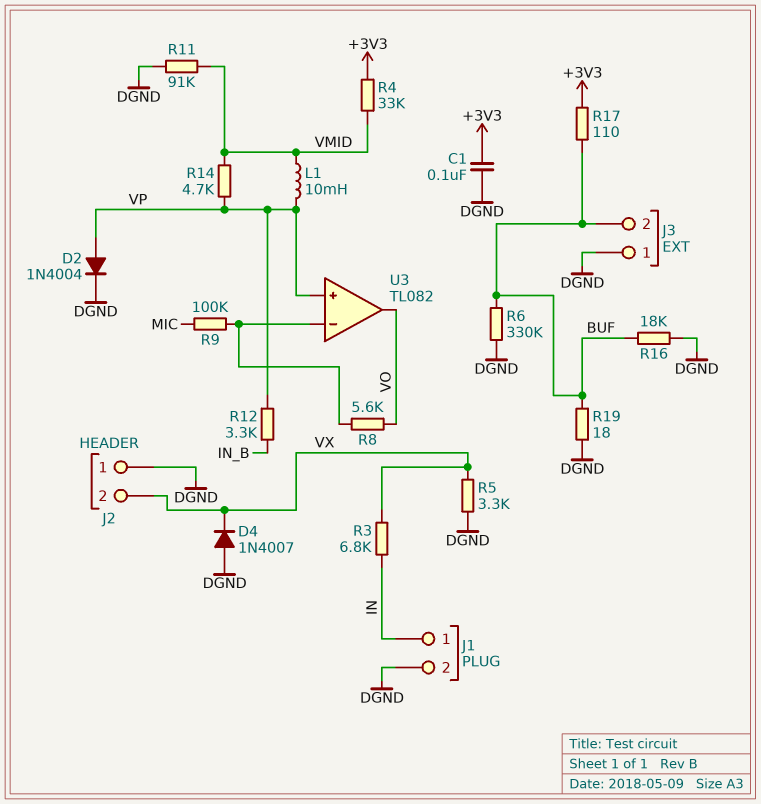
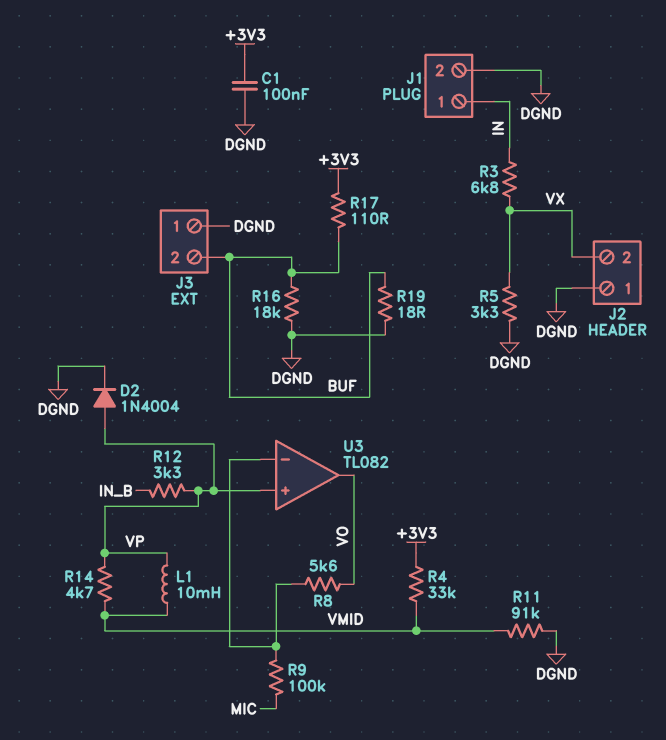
D4: diode 1N4007 (A DGND, K VX) -> none
R6: 330k (BUF, DGND) -> none

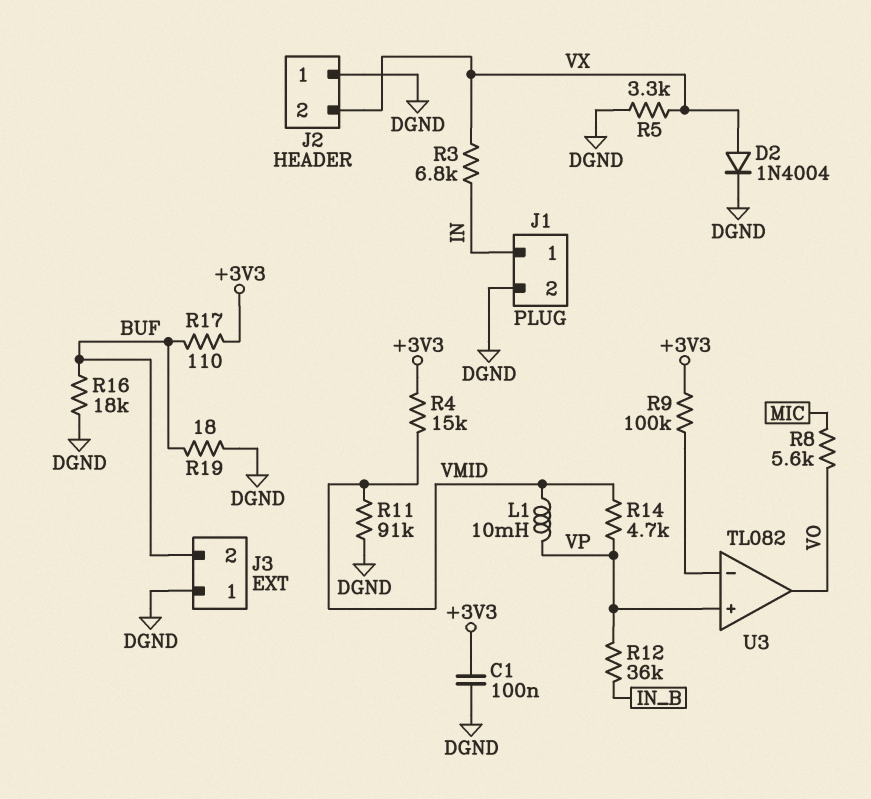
D2: diode 1N4004 (A VP, K DGND) -> diode 1N4004 (A VX, K DGND)
R4: 33k (+3V3, VMID) -> 15k (+3V3, VMID)
R8: 5.6k (U3/in-, VO) -> 5.6k (MIC, VO)
R9: 100k (MIC, U3/in-) -> 100k (+3V3, U3/in-)
R12: 3.3k (IN_B, VP) -> 36k (IN_B, VP)

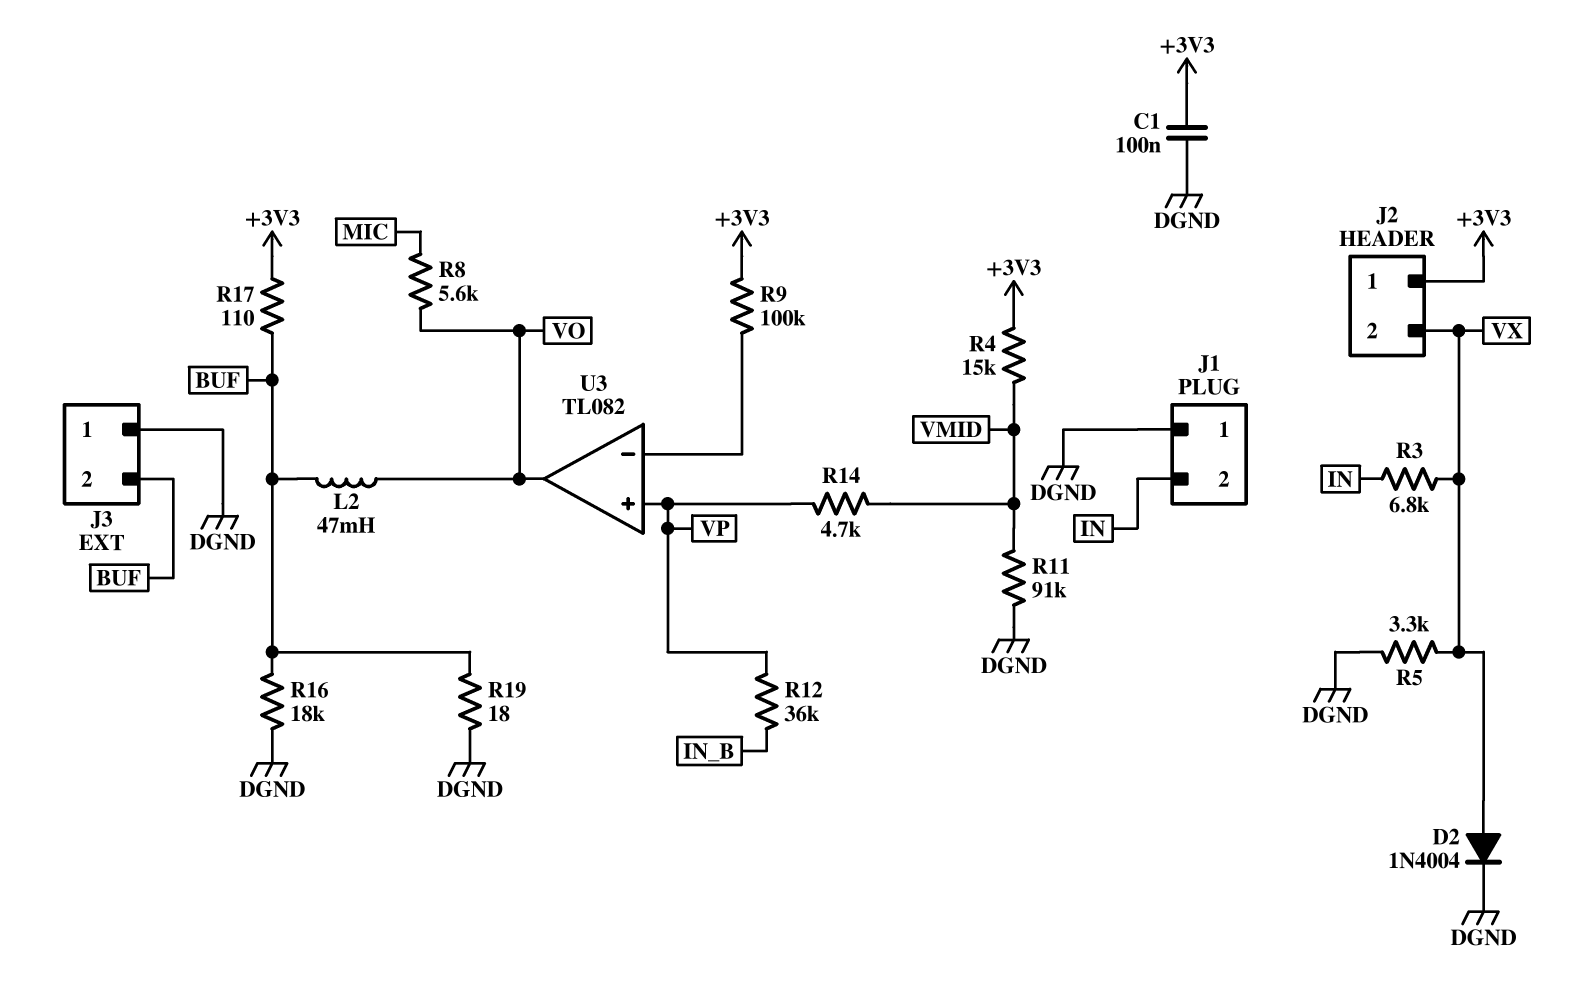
J1 pin 1: IN -> DGND
J1 pin 2: DGND -> IN
J2 pin 1: DGND -> +3V3
L1: 10mH (VMID, VP) -> none
L2: none -> 47mH (BUF, VO)

